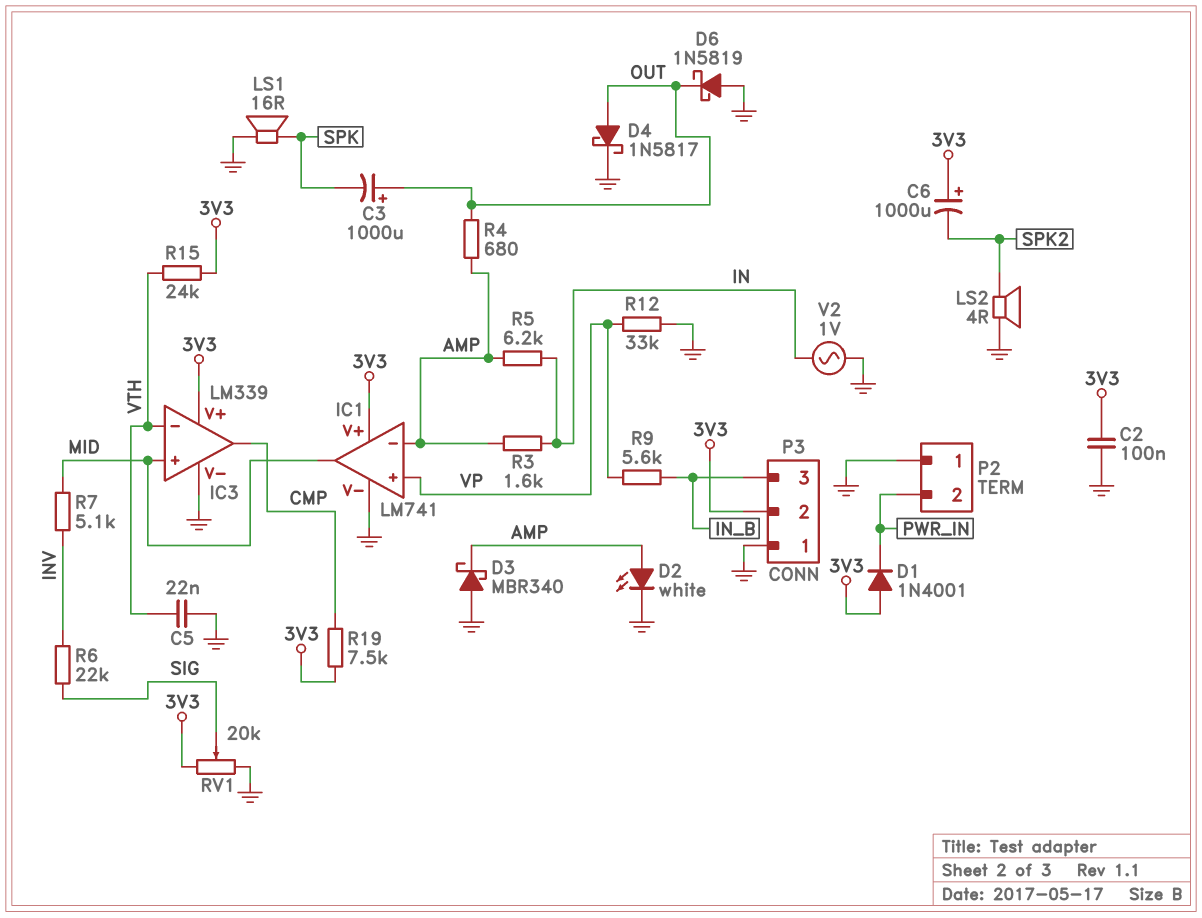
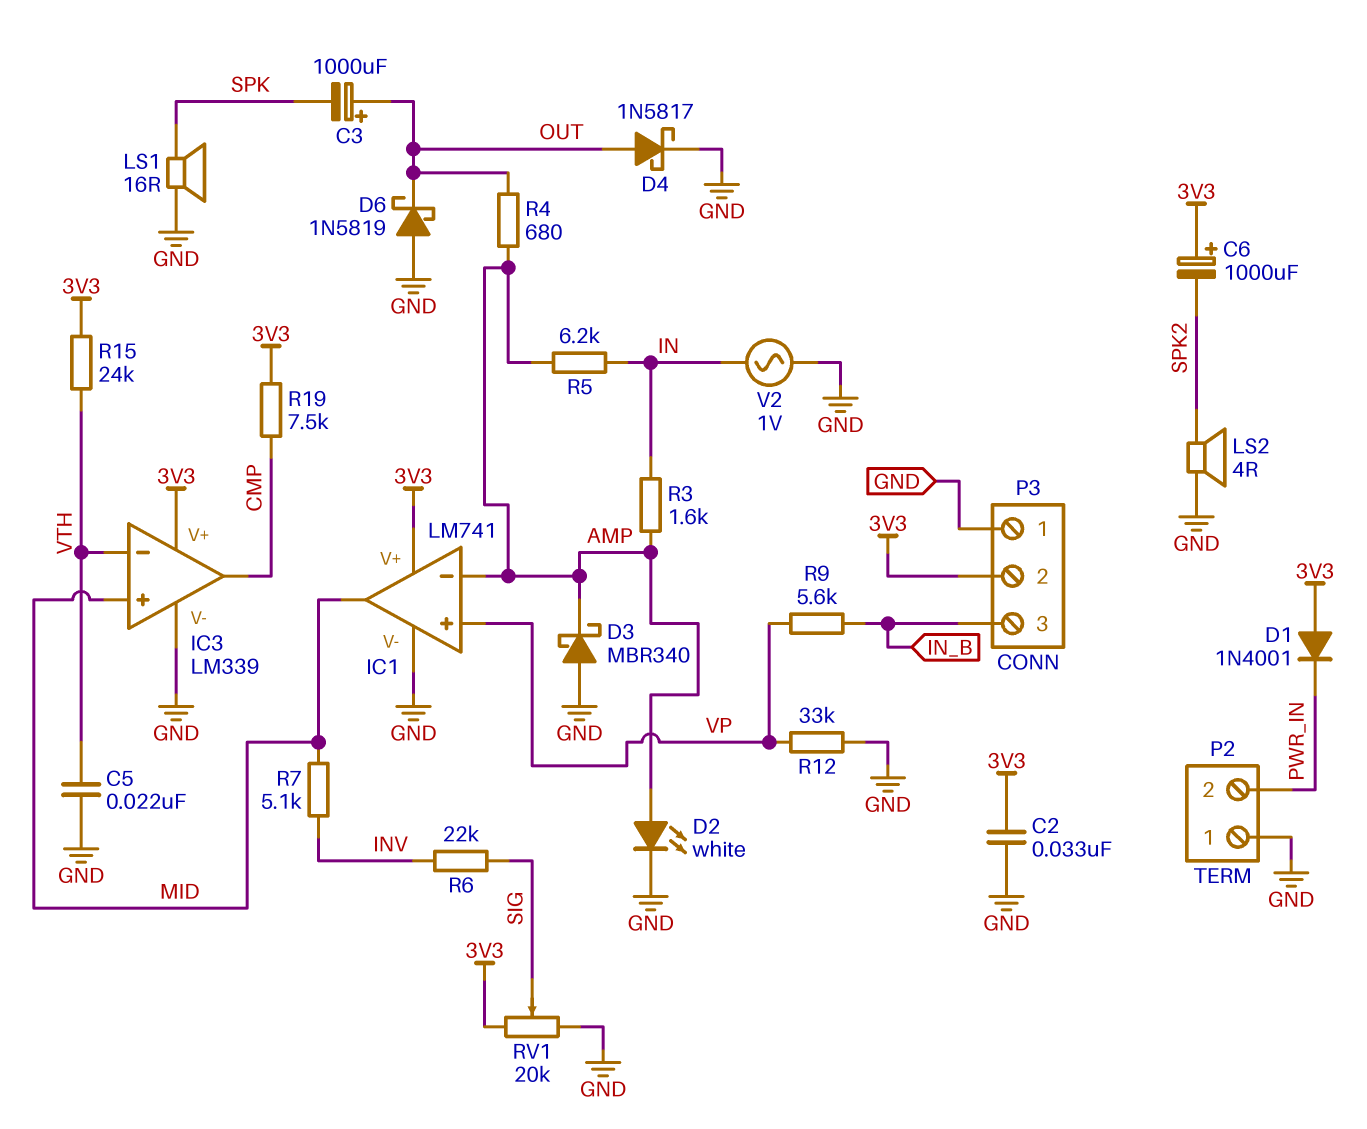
C2: 100nF (3V3, GND) -> 33nF (3V3, GND)

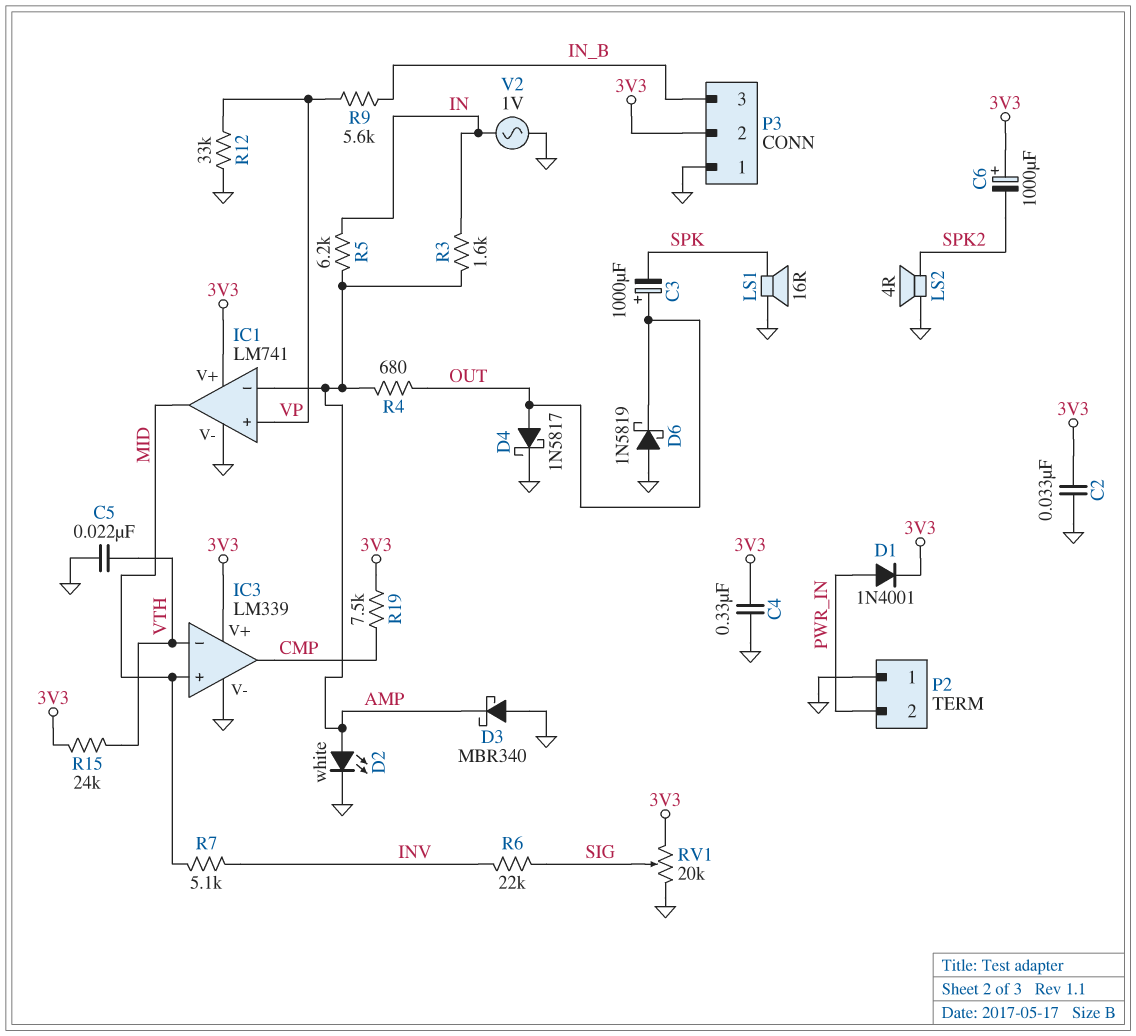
C4: none -> 330nF (3V3, GND)
D1: diode 1N4001 (A 3V3, K PWR_IN) -> diode 1N4001 (A PWR_IN, K 3V3)

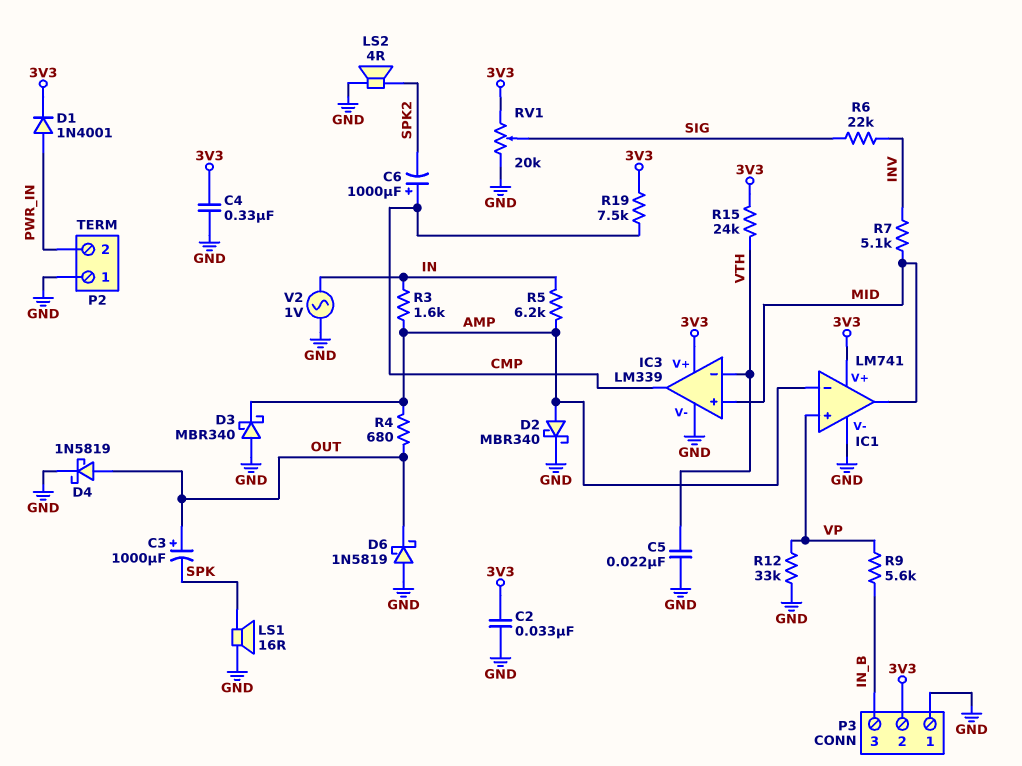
C6: 1000uF (plus 3V3, minus SPK2) -> 1000uF (plus CMP, minus SPK2)
D2: LED white (A AMP, K GND) -> schottky MBR340 (A AMP, K GND)
D4: schottky 1N5817 (A OUT, K GND) -> schottky 1N5819 (A OUT, K GND)

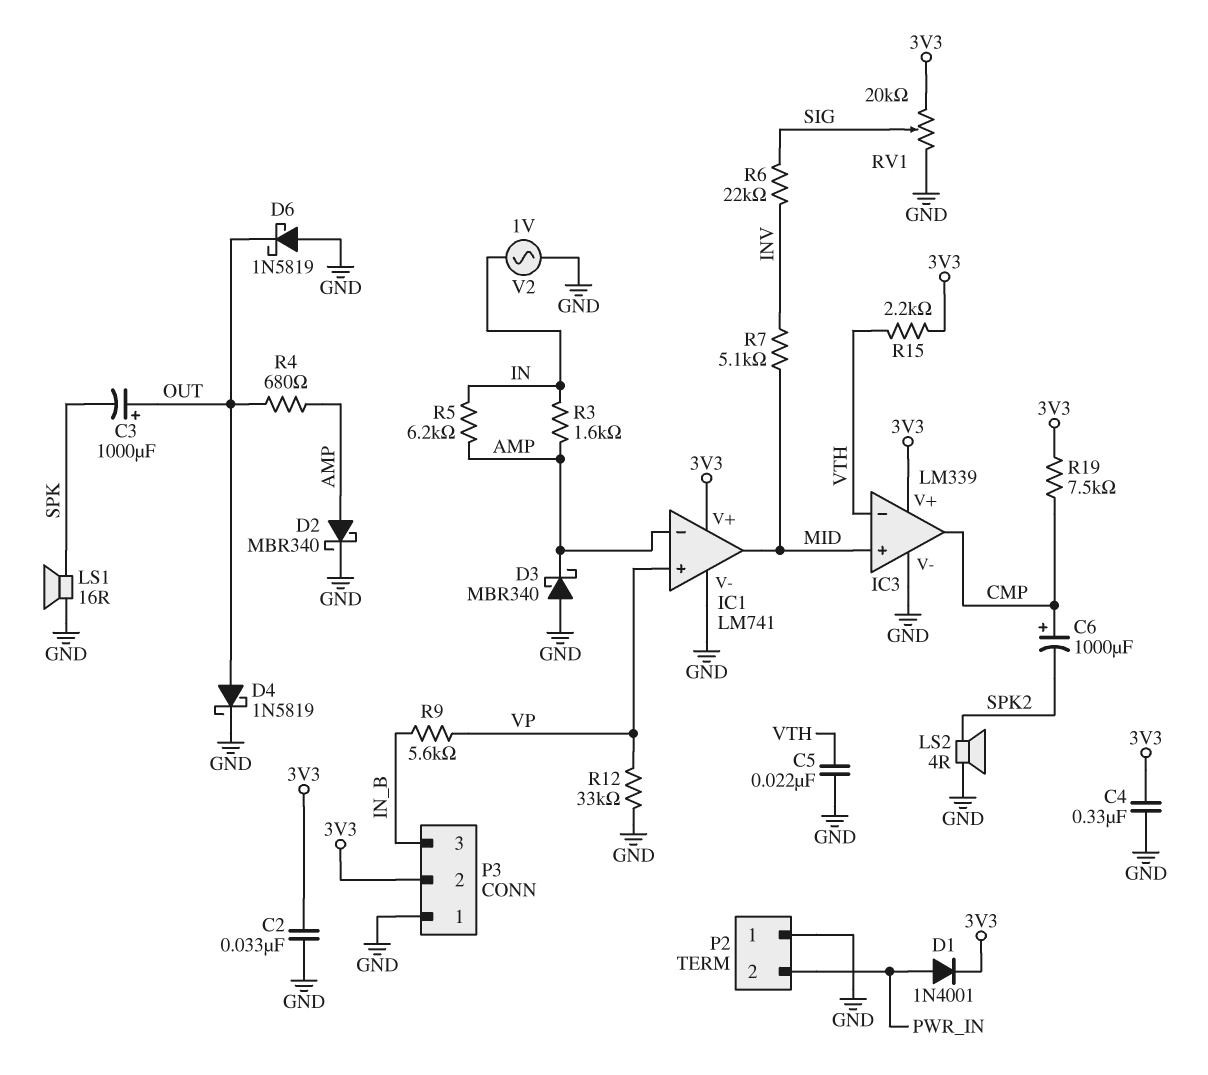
R15: 24k (3V3, VTH) -> 2.2k (3V3, VTH)

